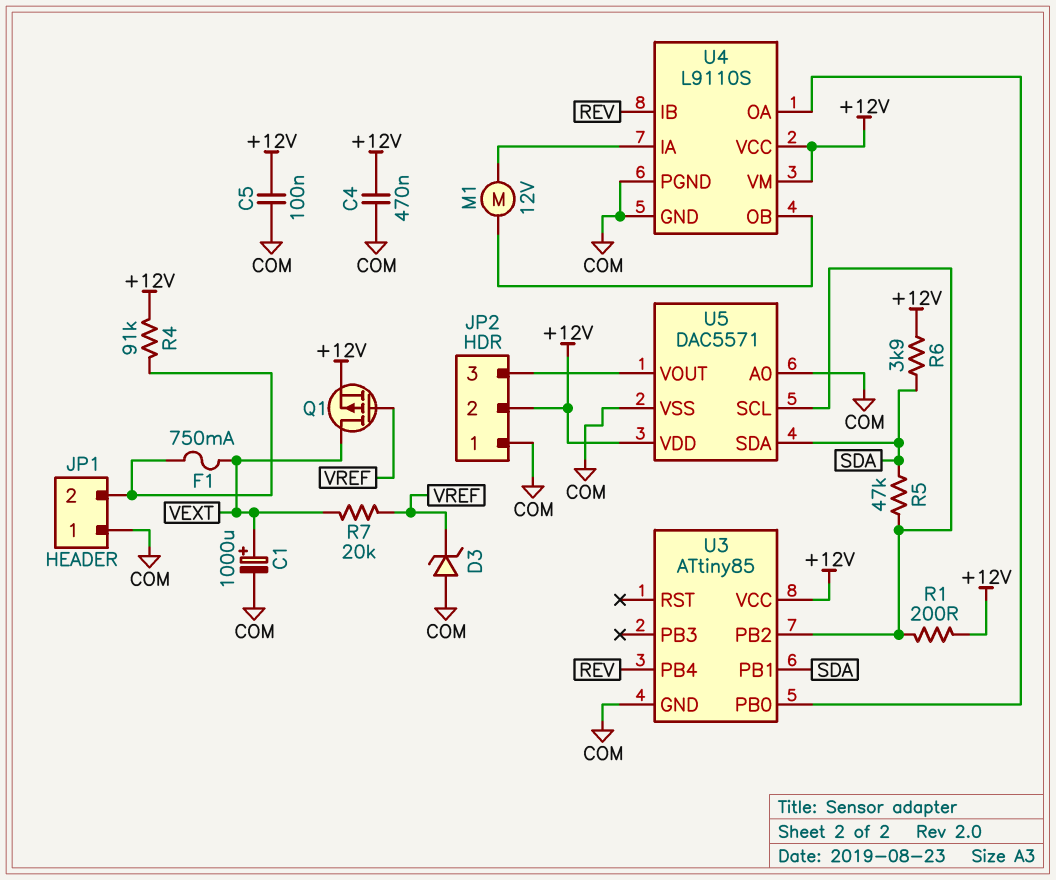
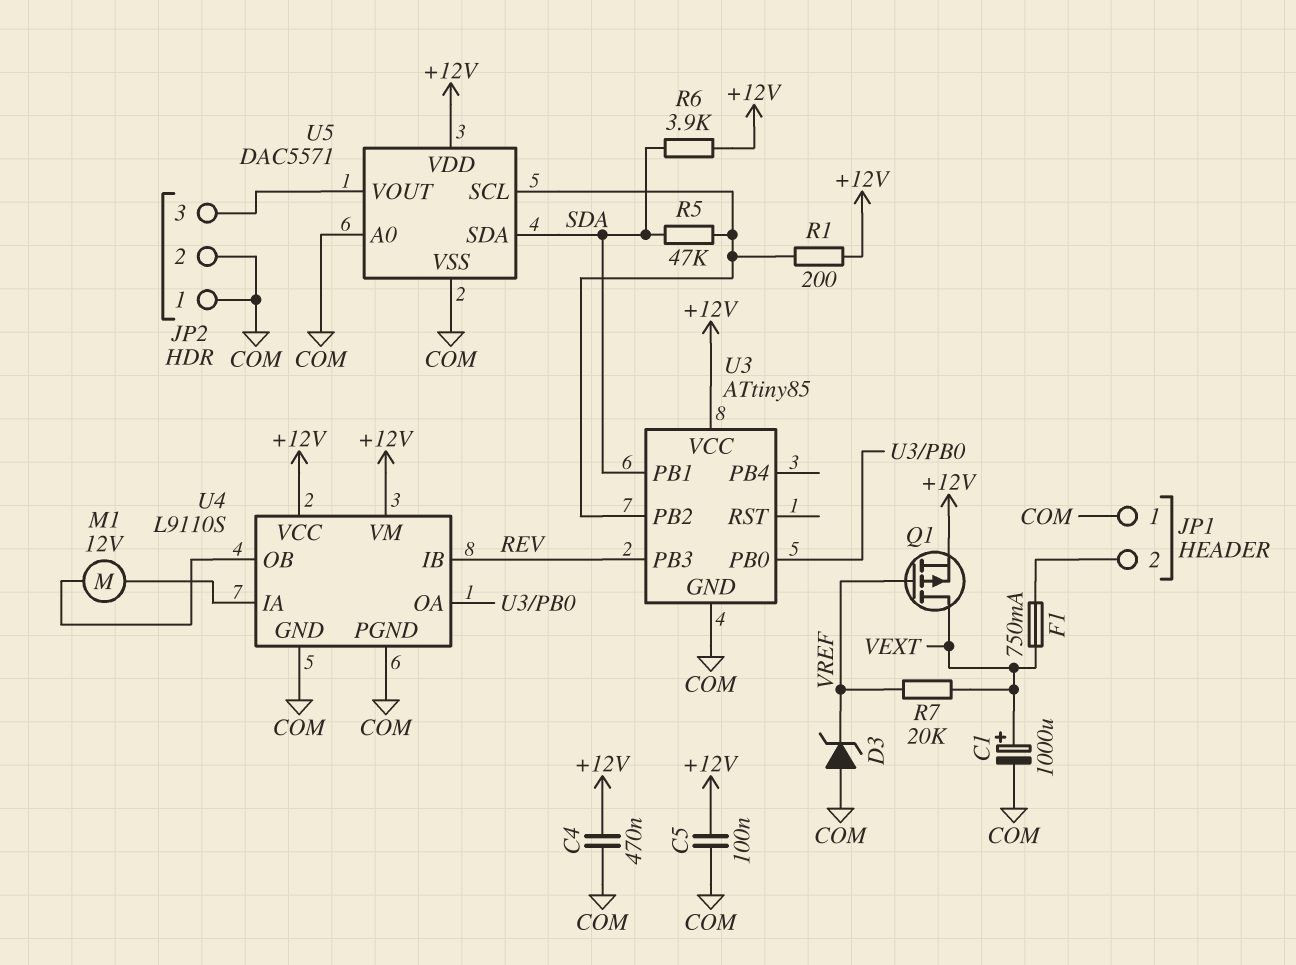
JP2 pin 2: +12V -> COM
R4: 91k (+12V, JP1/2) -> none
U3 pin PB3: none -> REV
U3 pin PB4: REV -> none

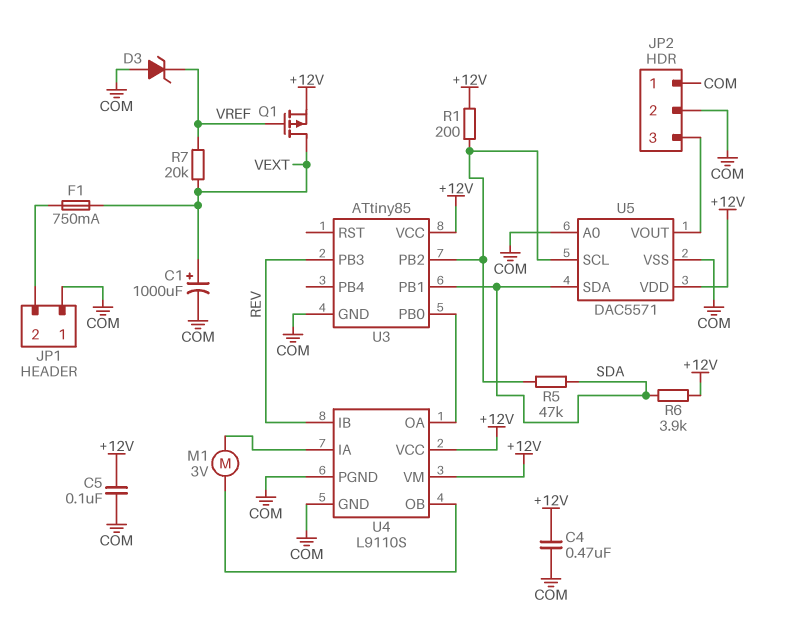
M1: motor 12V (U4/IA, U4/OB) -> motor 3V (U4/IA, U4/OB)

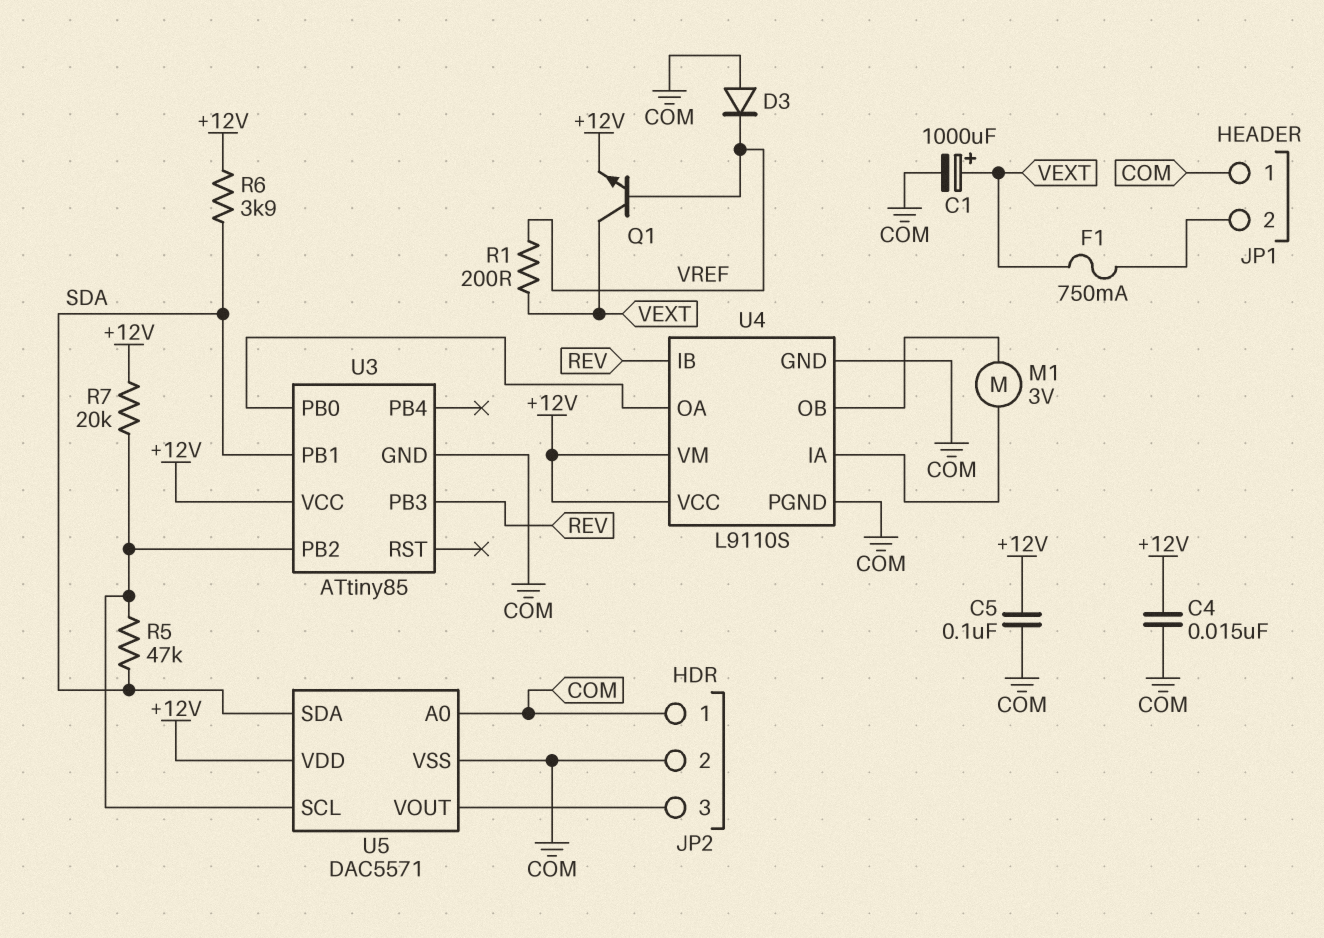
C4: 470nF (+12V, COM) -> 15nF (+12V, COM)
D3: zener (A COM, K VREF) -> diode (A COM, K VREF)
Q1: PMOS (G VREF, D VEXT, S +12V) -> NPN (B VREF, C VEXT, E +12V)
R1: 200 (+12V, U3/PB2) -> 200 (VEXT, VREF)
R7: 20k (VEXT, VREF) -> 20k (+12V, U3/PB2)

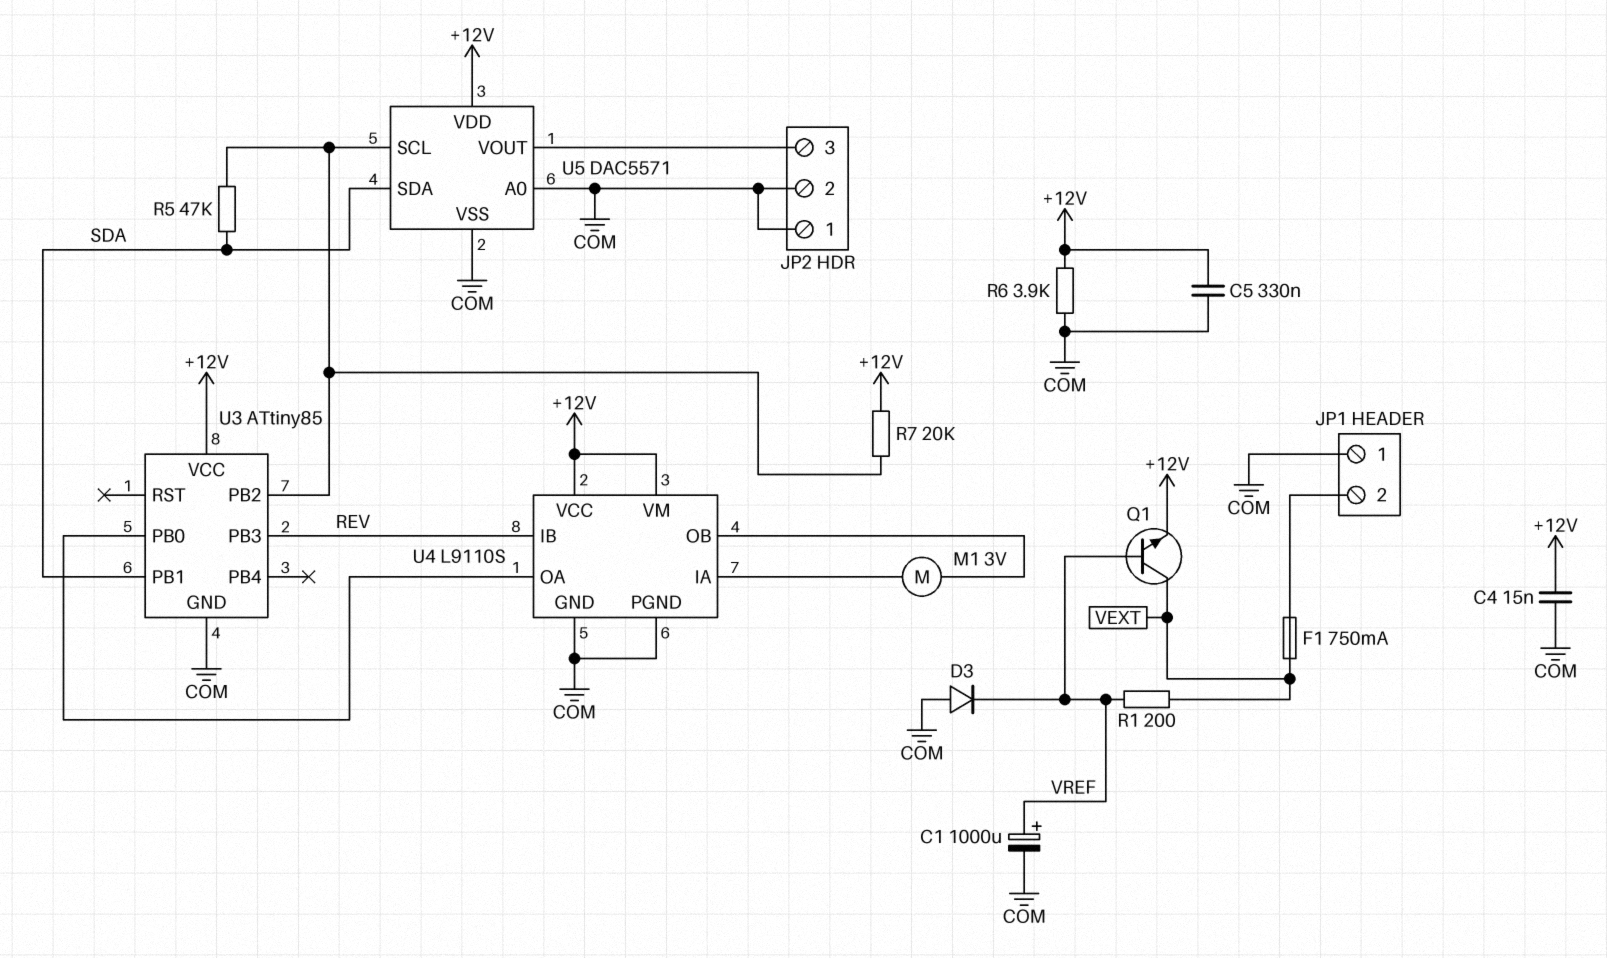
C1: 1000uF (plus VEXT, minus COM) -> 1000uF (plus VREF, minus COM)
C5: 100nF (+12V, COM) -> 330nF (+12V, COM)
R6: 3.9k (+12V, SDA) -> 3.9k (+12V, COM)

